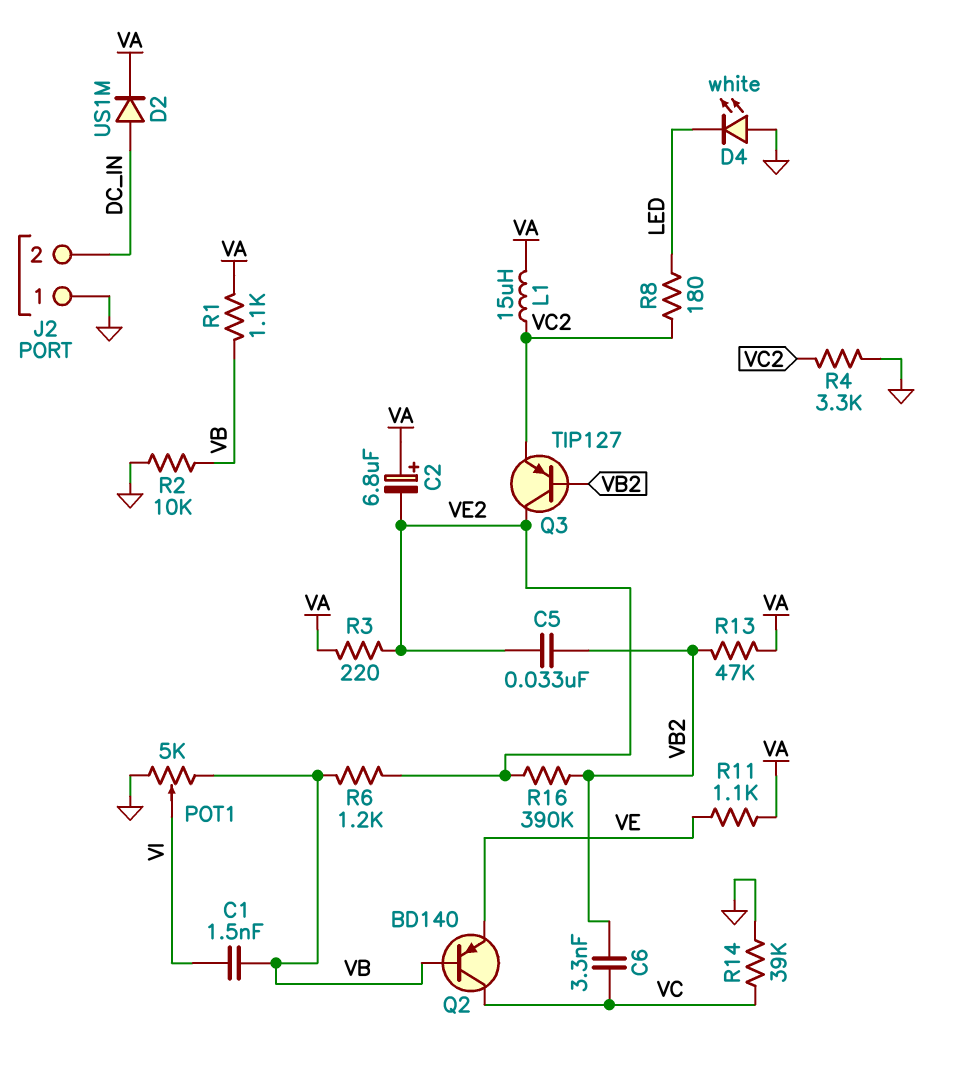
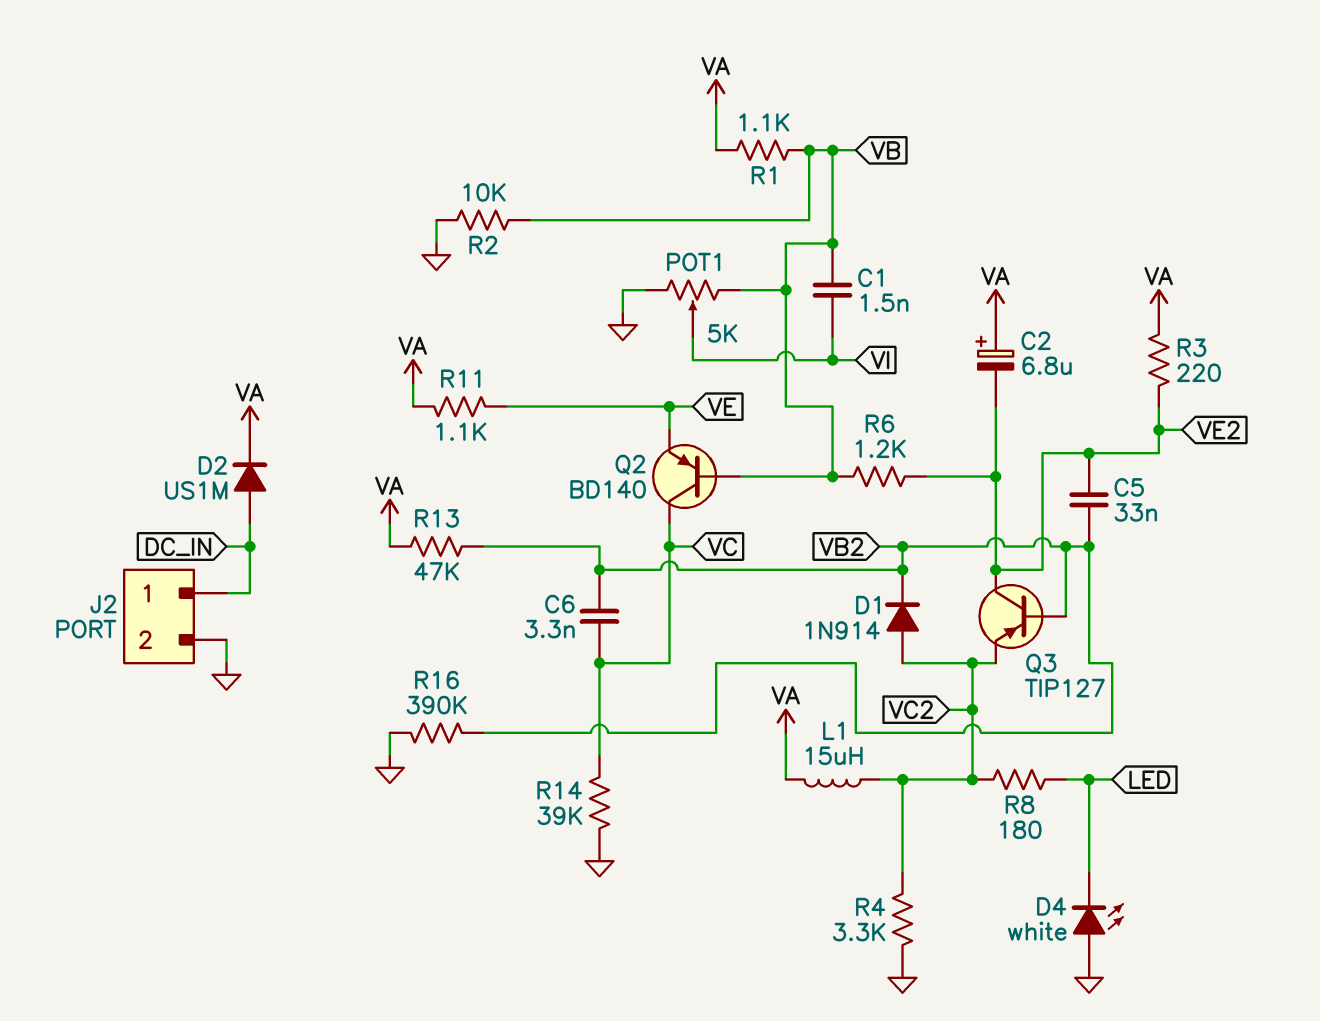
D1: none -> diode 1N914 (A VC2, K VB2)
J2 pin 1: GND -> DC_IN
J2 pin 2: DC_IN -> GND
R16: 390k (VB2, VE2) -> 390k (GND, VB2)

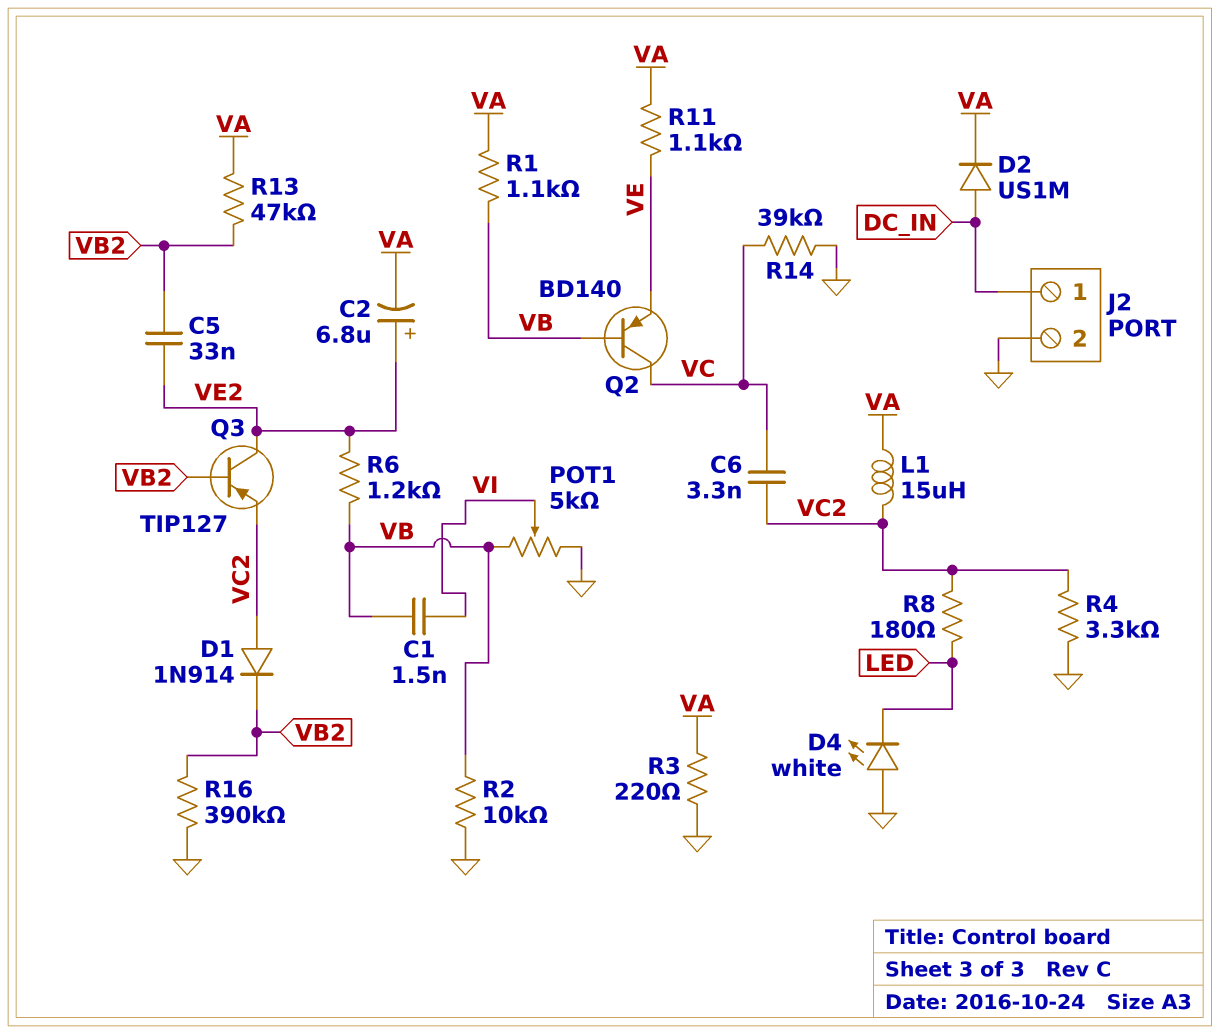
C2: 6.8uF (plus VA, minus VE2) -> 6.8uF (plus VE2, minus VA)
C6: 3.3nF (VB2, VC) -> 3.3nF (VC, VC2)
R3: 220 (VA, VE2) -> 220 (GND, VA)

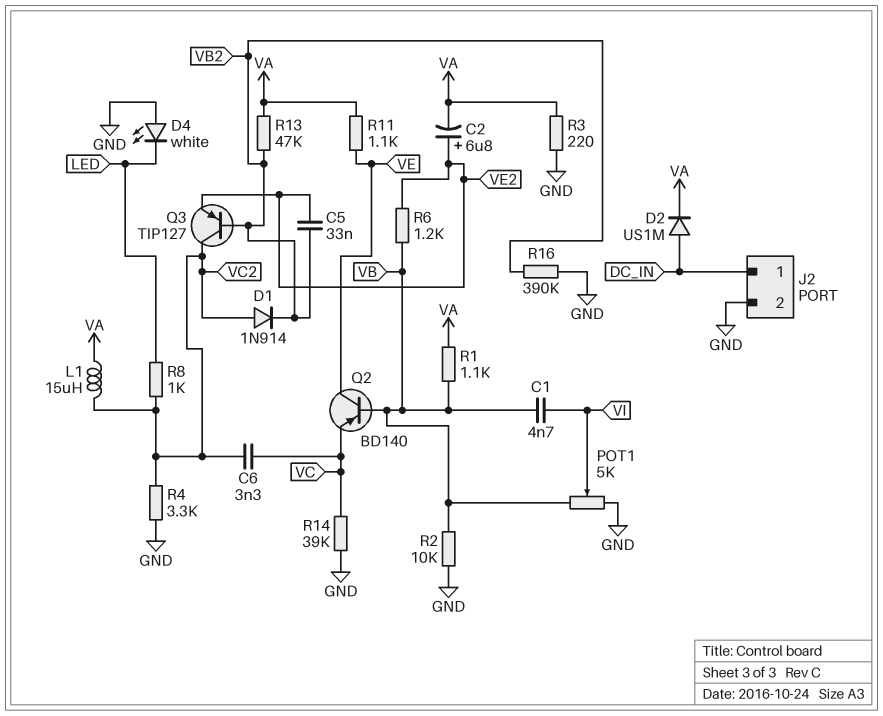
C1: 1.5nF (VB, VI) -> 4.7nF (VB, VI)
Q2: PNP BD140 (B VB, C VC, E VE) -> PNP BD140 (B VB, C VE, E VC)
Q3: PNP TIP127 (B VB2, C VE2, E VC2) -> PNP TIP127 (B VB2, C VC2, E VE2)
R8: 180 (LED, VC2) -> 1k (LED, VC2)

